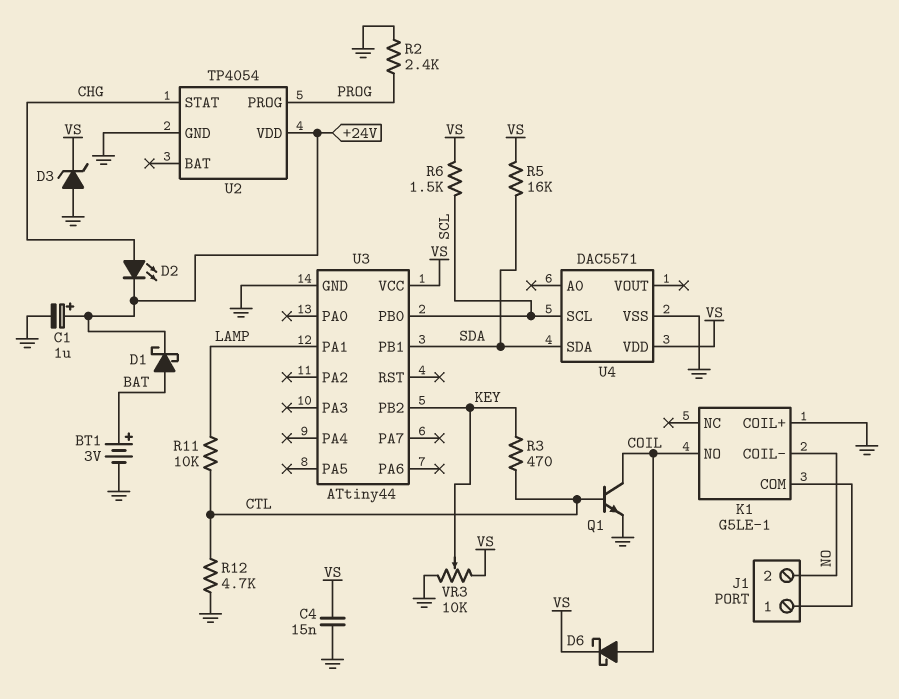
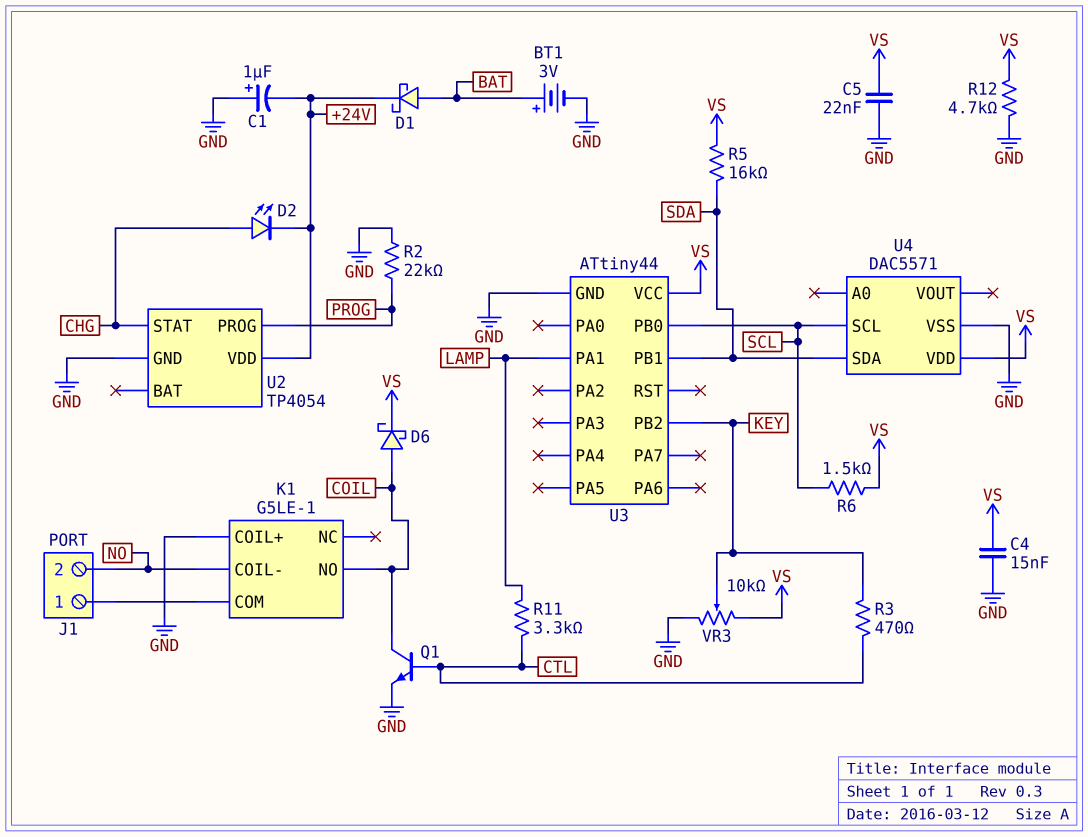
C1: 1uF (plus +24V, minus GND) -> 1uF (plus GND, minus +24V)
C5: none -> 22nF (GND, VS)
D3: zener (A GND, K VS) -> none
R2: 2.4k (GND, PROG) -> 22k (GND, PROG)
R11: 10k (CTL, LAMP) -> 3.3k (CTL, LAMP)
R12: 4.7k (CTL, GND) -> 4.7k (GND, VS)

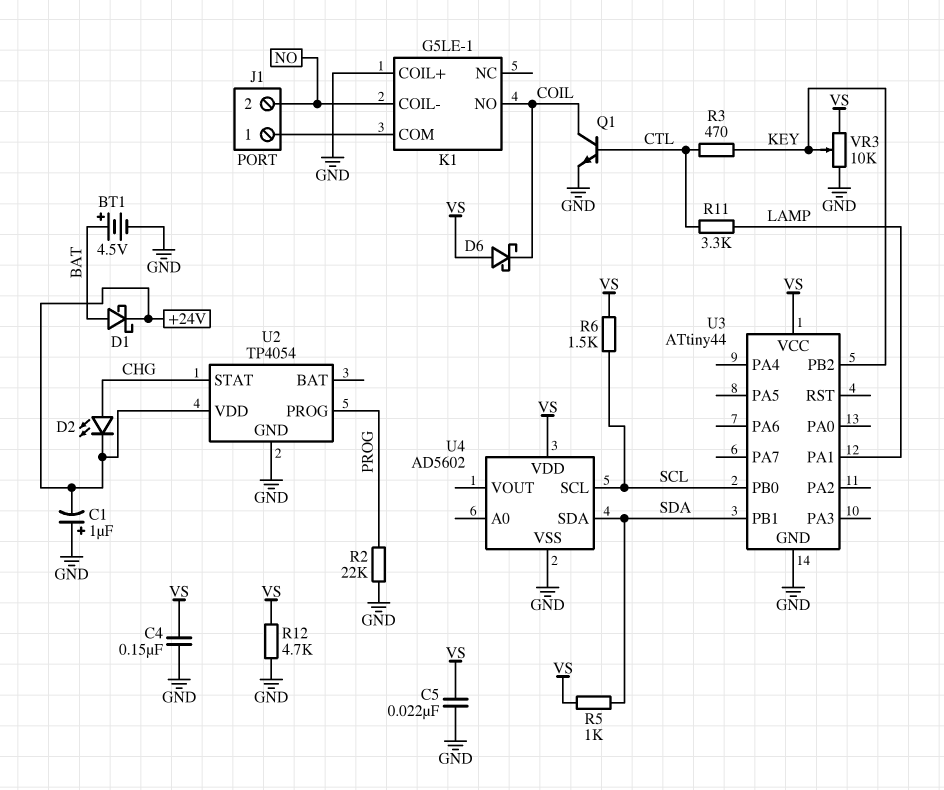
BT1: 3V (plus BAT, minus GND) -> 4.5V (plus BAT, minus GND)
C4: 15nF (GND, VS) -> 150nF (GND, VS)
D6: schottky (A COIL, K VS) -> schottky (A VS, K COIL)
R5: 16k (SDA, VS) -> 1k (SDA, VS)
U4: DAC5571 -> AD5602

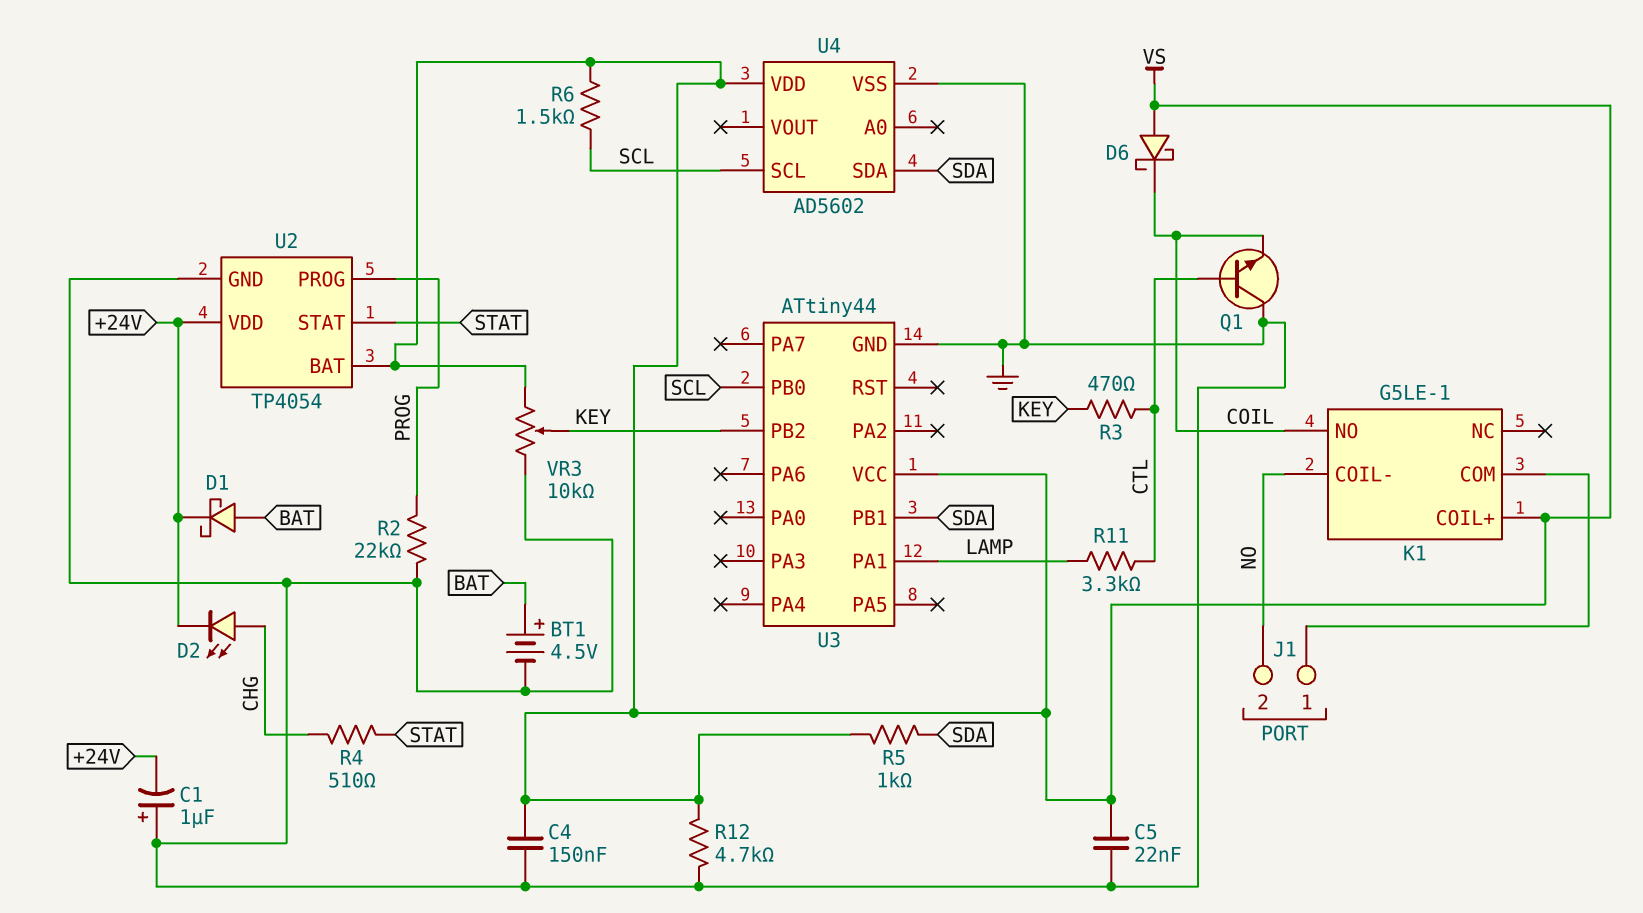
K1 pin COIL+: GND -> VS
Q1: NPN (B CTL, C COIL, E GND) -> NPN (B CTL, C GND, E COIL)
R4: none -> 510 (CHG, STAT)
U2 pin BAT: none -> VS
U2 pin STAT: CHG -> STAT

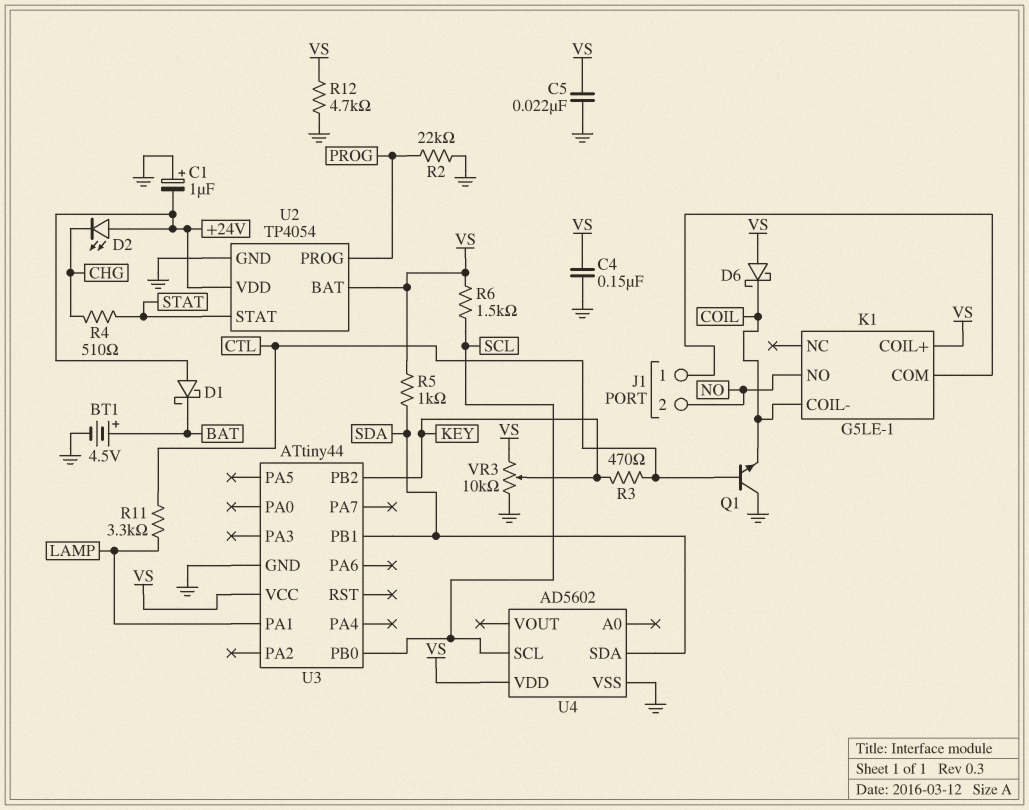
D1: schottky (A BAT, K +24V) -> schottky (A +24V, K BAT)
D2: LED (A CHG, K +24V) -> LED (A +24V, K CHG)
K1 pin COIL-: NO -> COIL
K1 pin NO: COIL -> NO

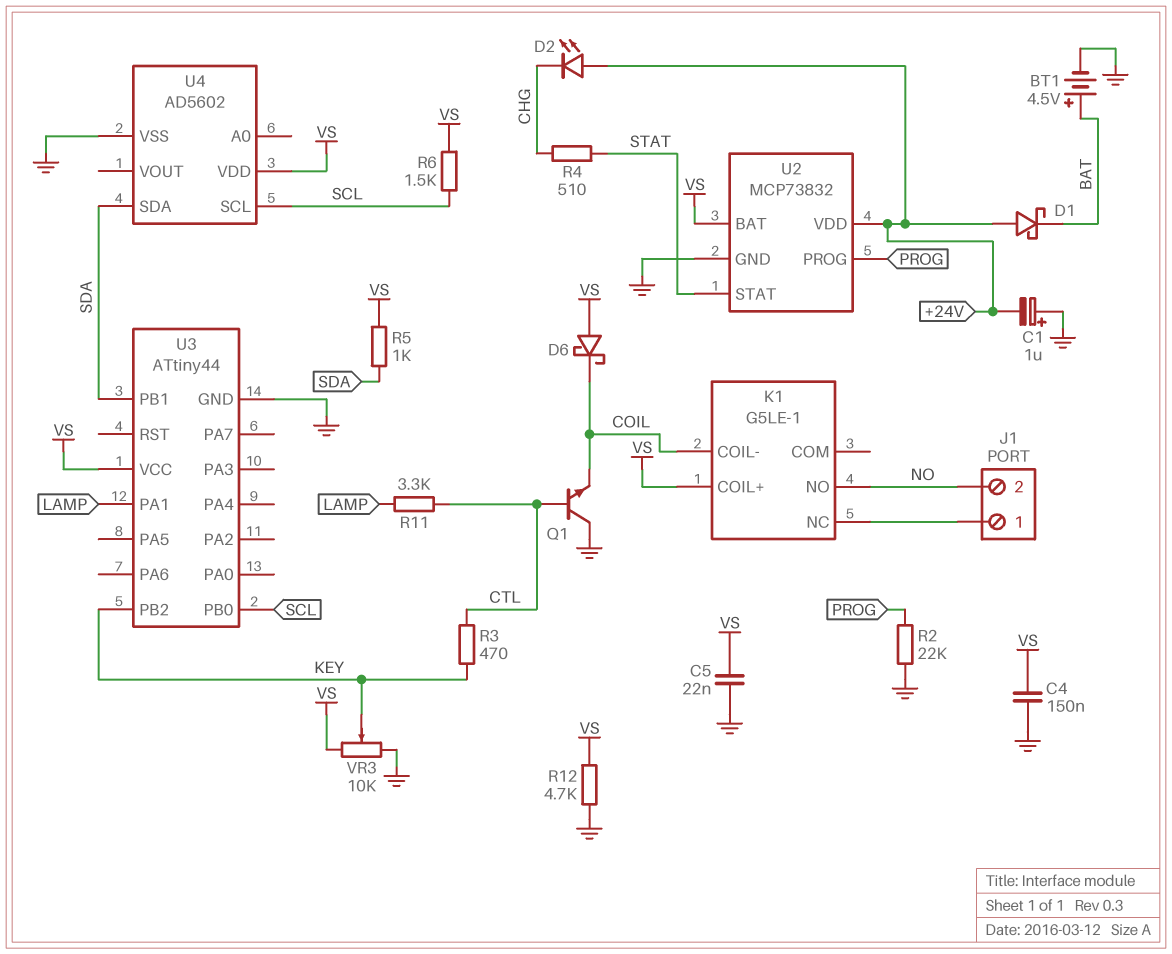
K1 pin COM: J1/1 -> none
K1 pin NC: none -> J1/1
U2: TP4054 -> MCP73832

